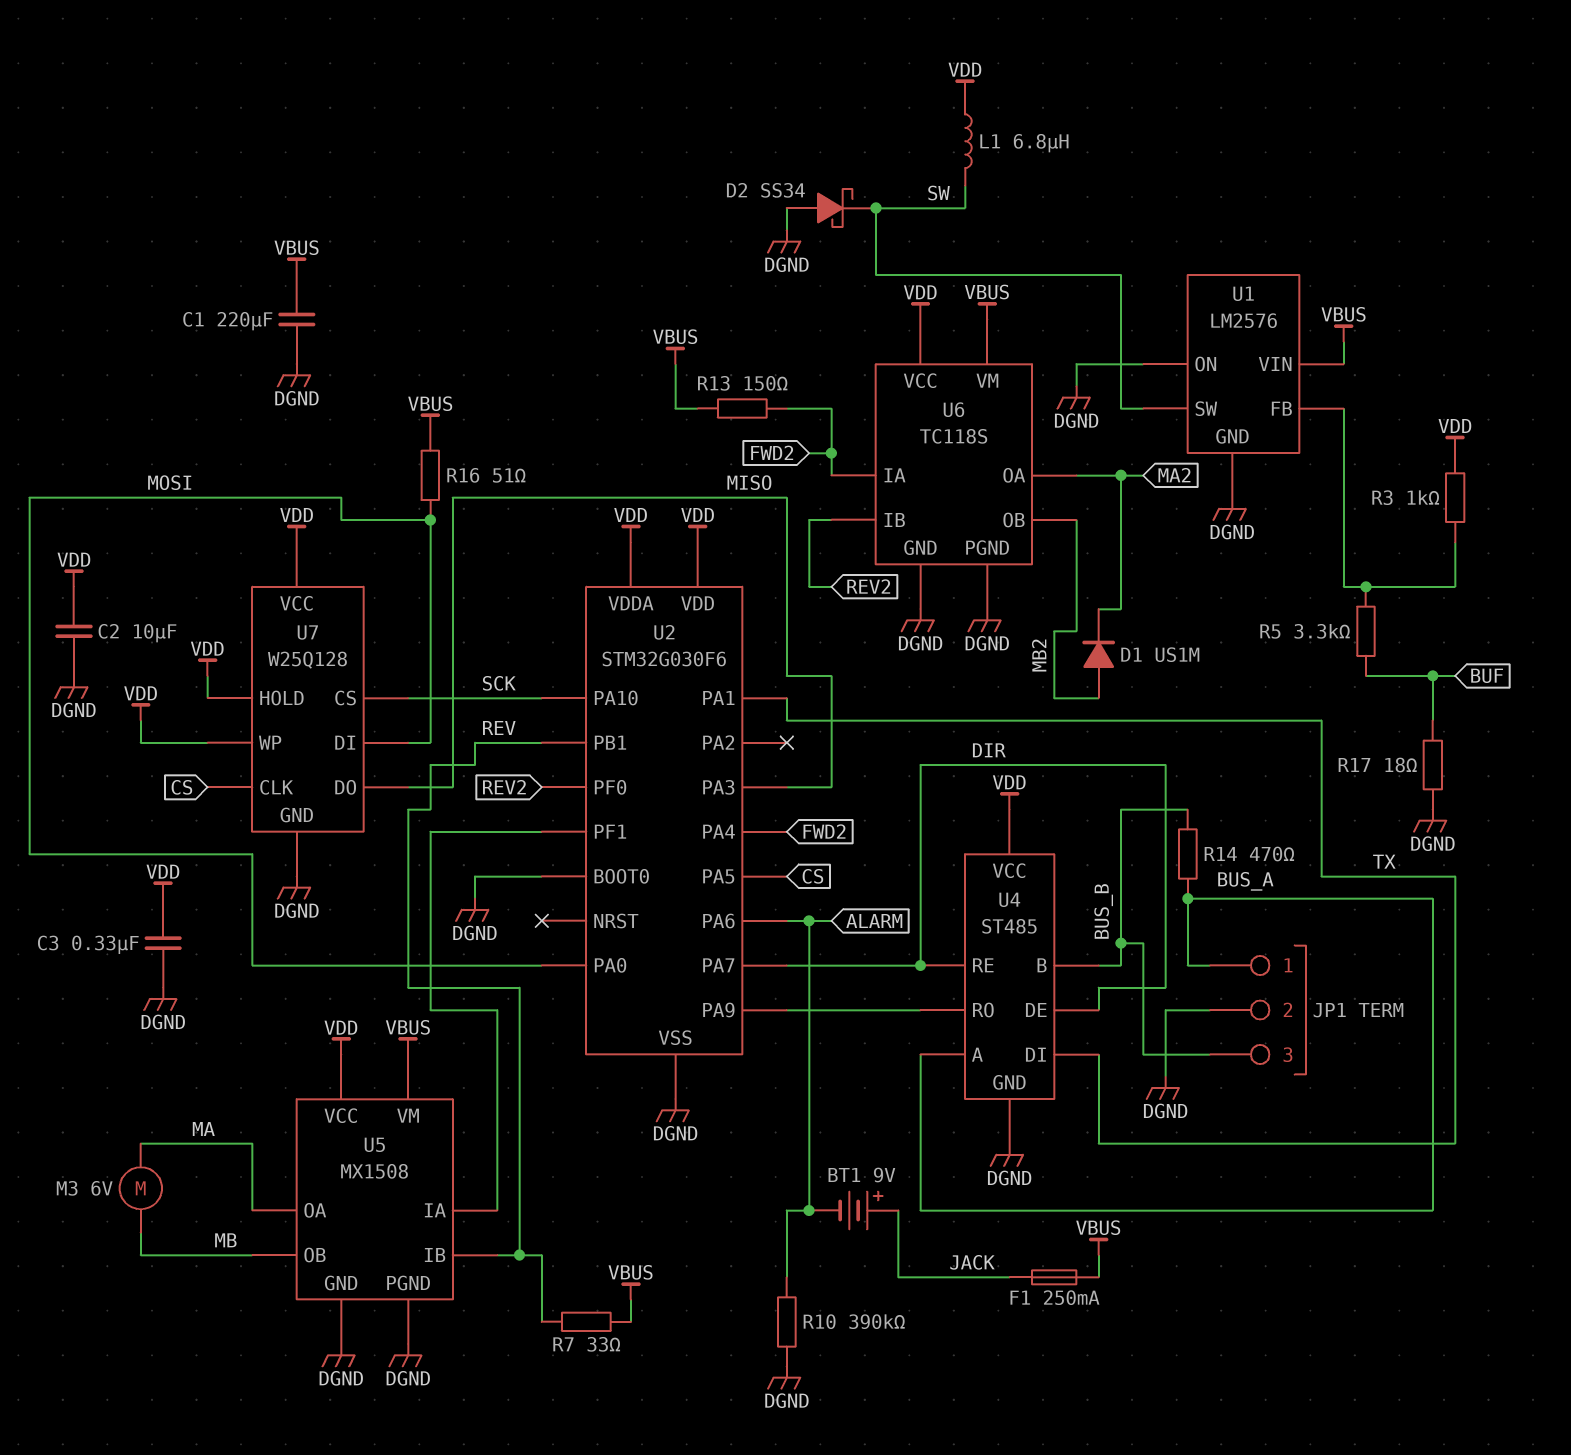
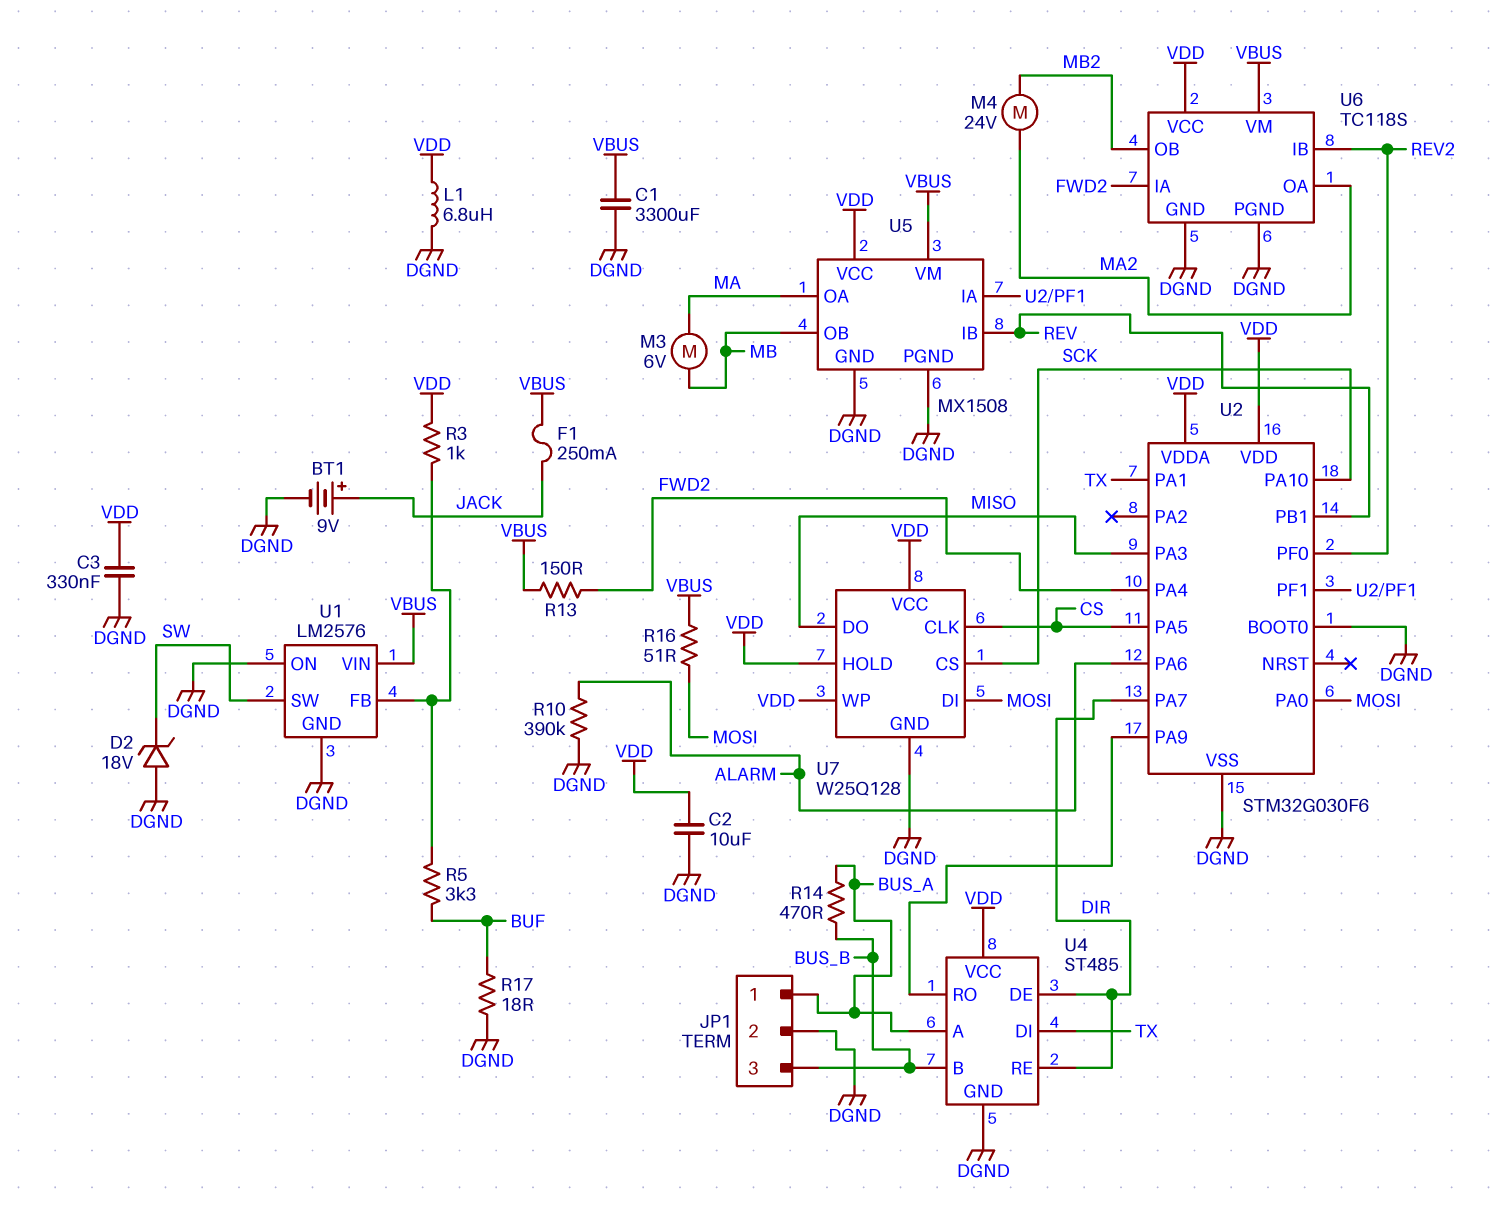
BT1: 9V (plus JACK, minus ALARM) -> 9V (plus JACK, minus DGND)
C1: 220uF (DGND, VBUS) -> 3300uF (DGND, VBUS)
D1: diode US1M (A MB2, K MA2) -> none
D2: schottky SS34 (A DGND, K SW) -> zener 18V (A DGND, K SW)
L1: 6.8uH (SW, VDD) -> 6.8uH (DGND, VDD)
M4: none -> motor 24V (MA2, MB2)
R7: 33 (REV, VBUS) -> none

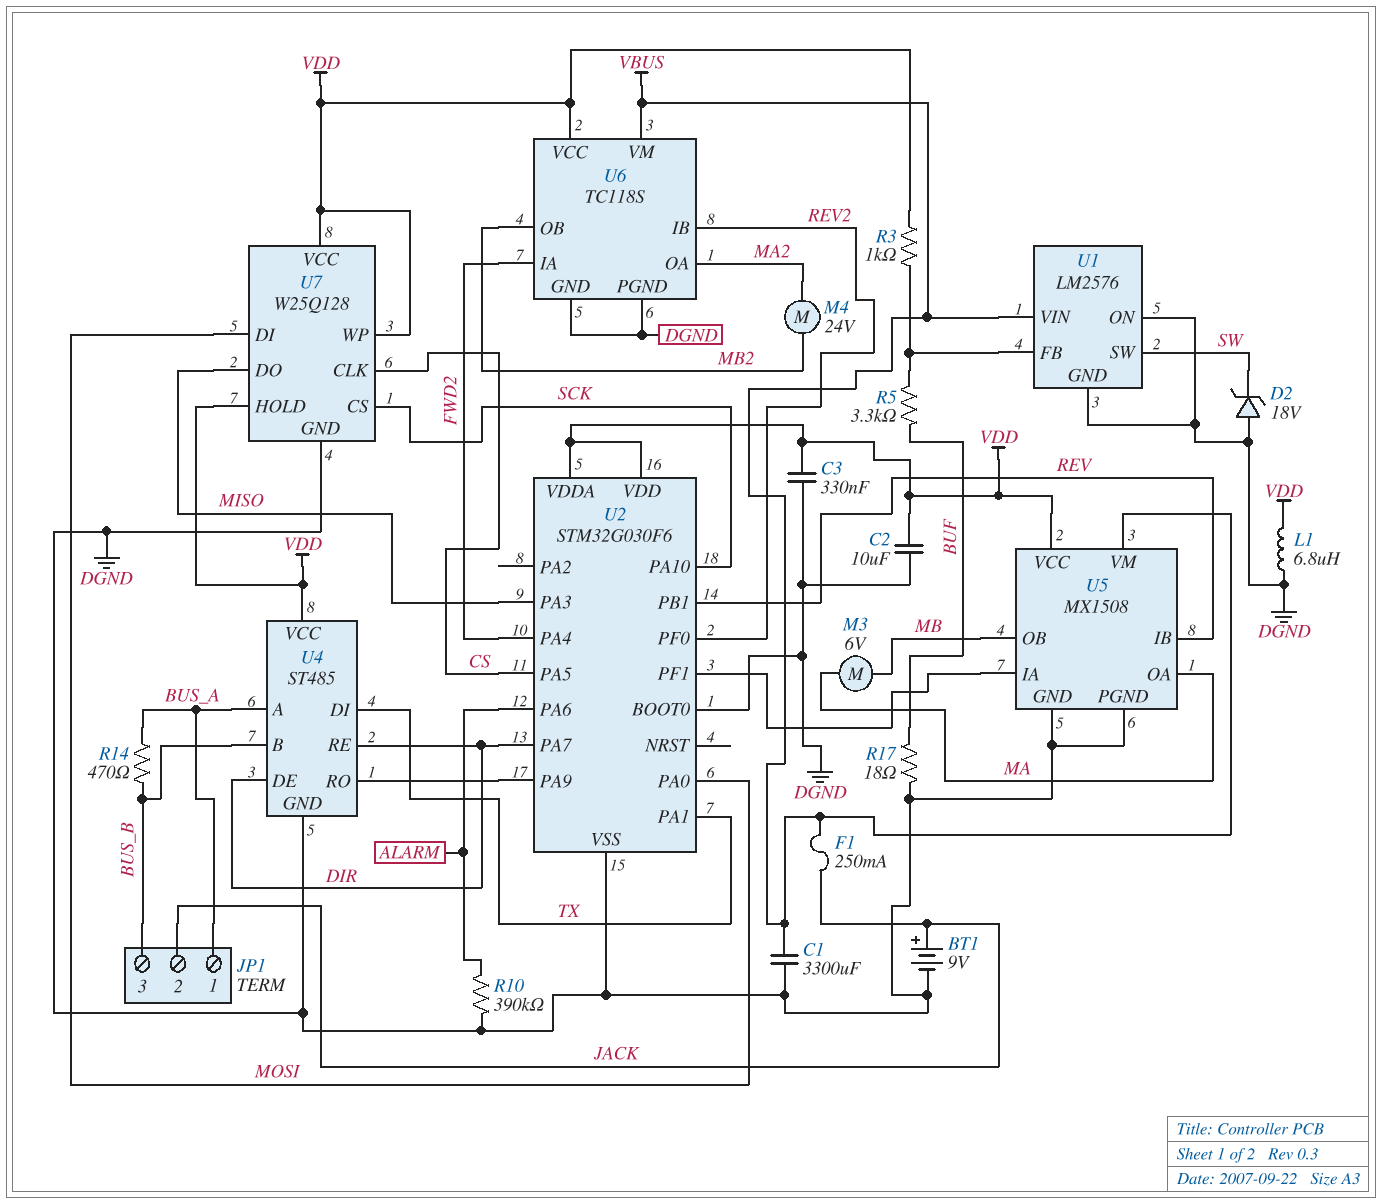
JP1 pin 2: DGND -> JACK
R13: 150 (FWD2, VBUS) -> none
R16: 51 (MOSI, VBUS) -> none

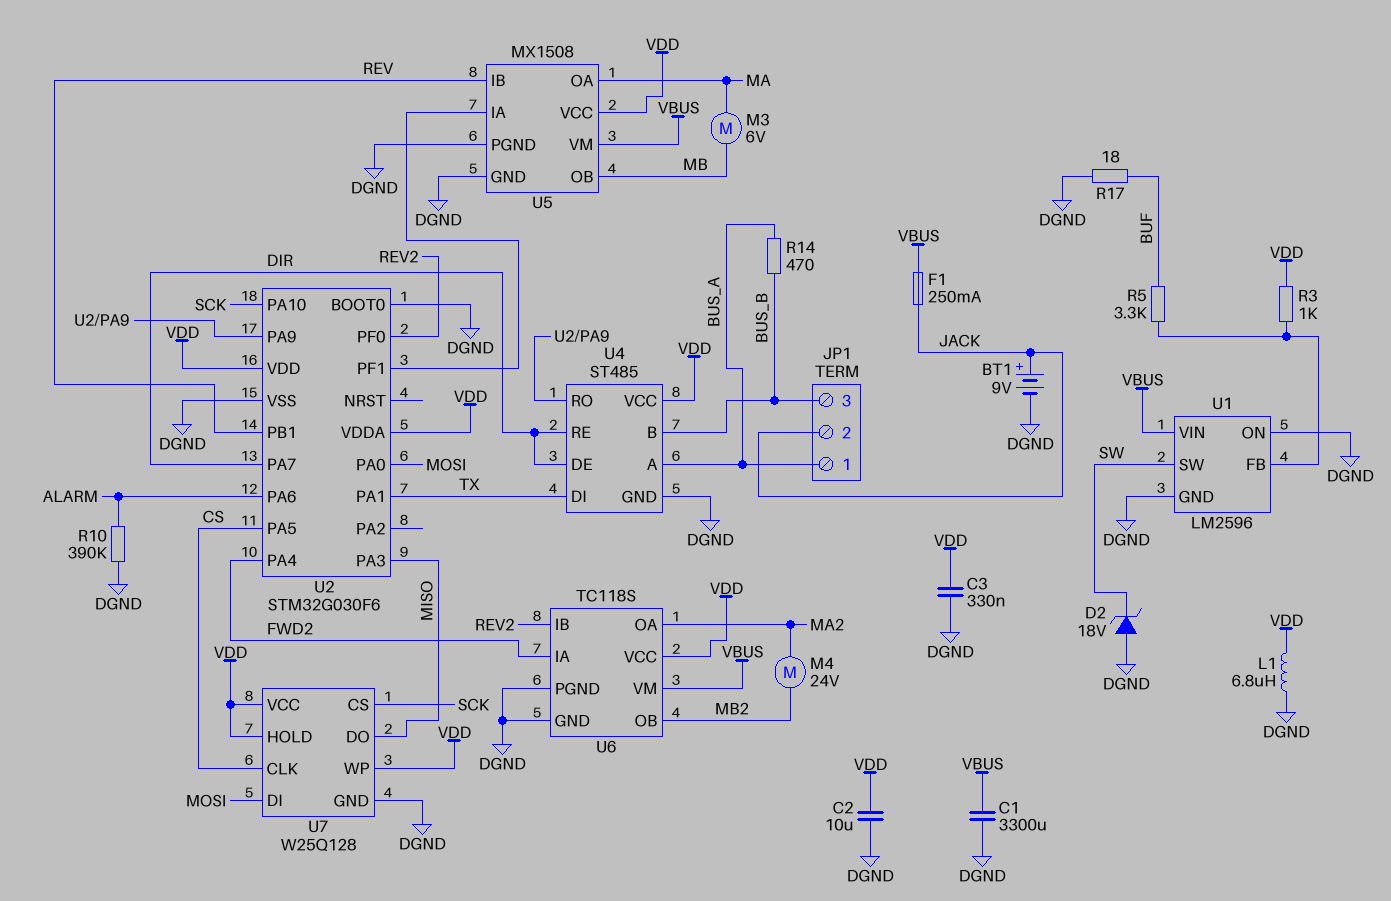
U1: LM2576 -> LM2596

